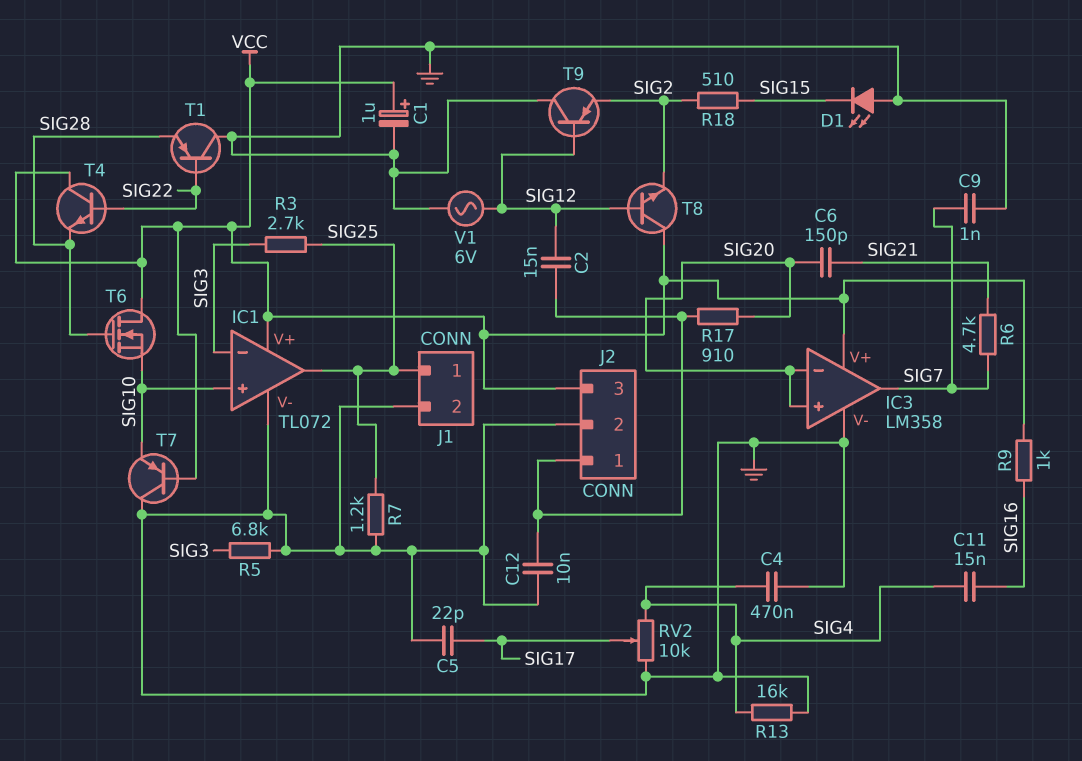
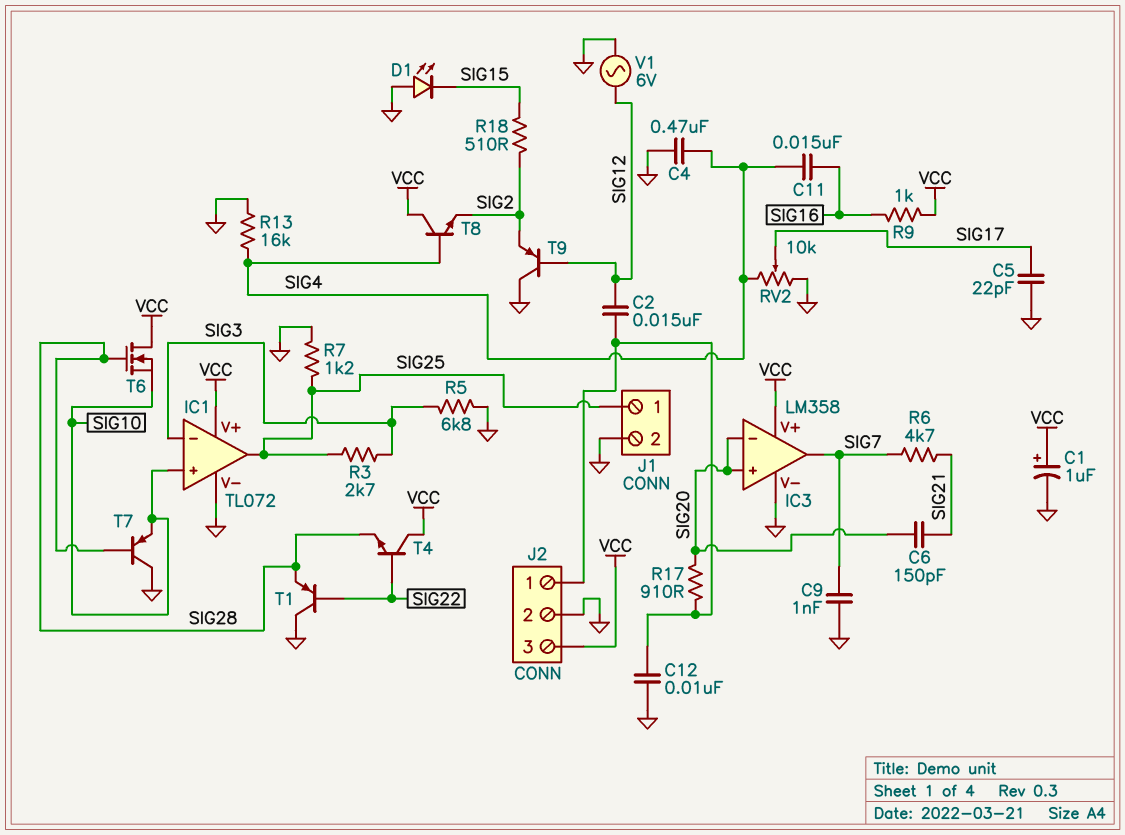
T7: PNP (B VCC, C GND, E SIG10) -> PNP (B SIG28, C GND, E SIG10)
T8: NPN (B SIG12, C VCC, E SIG2) -> NPN (B SIG4, C VCC, E SIG2)

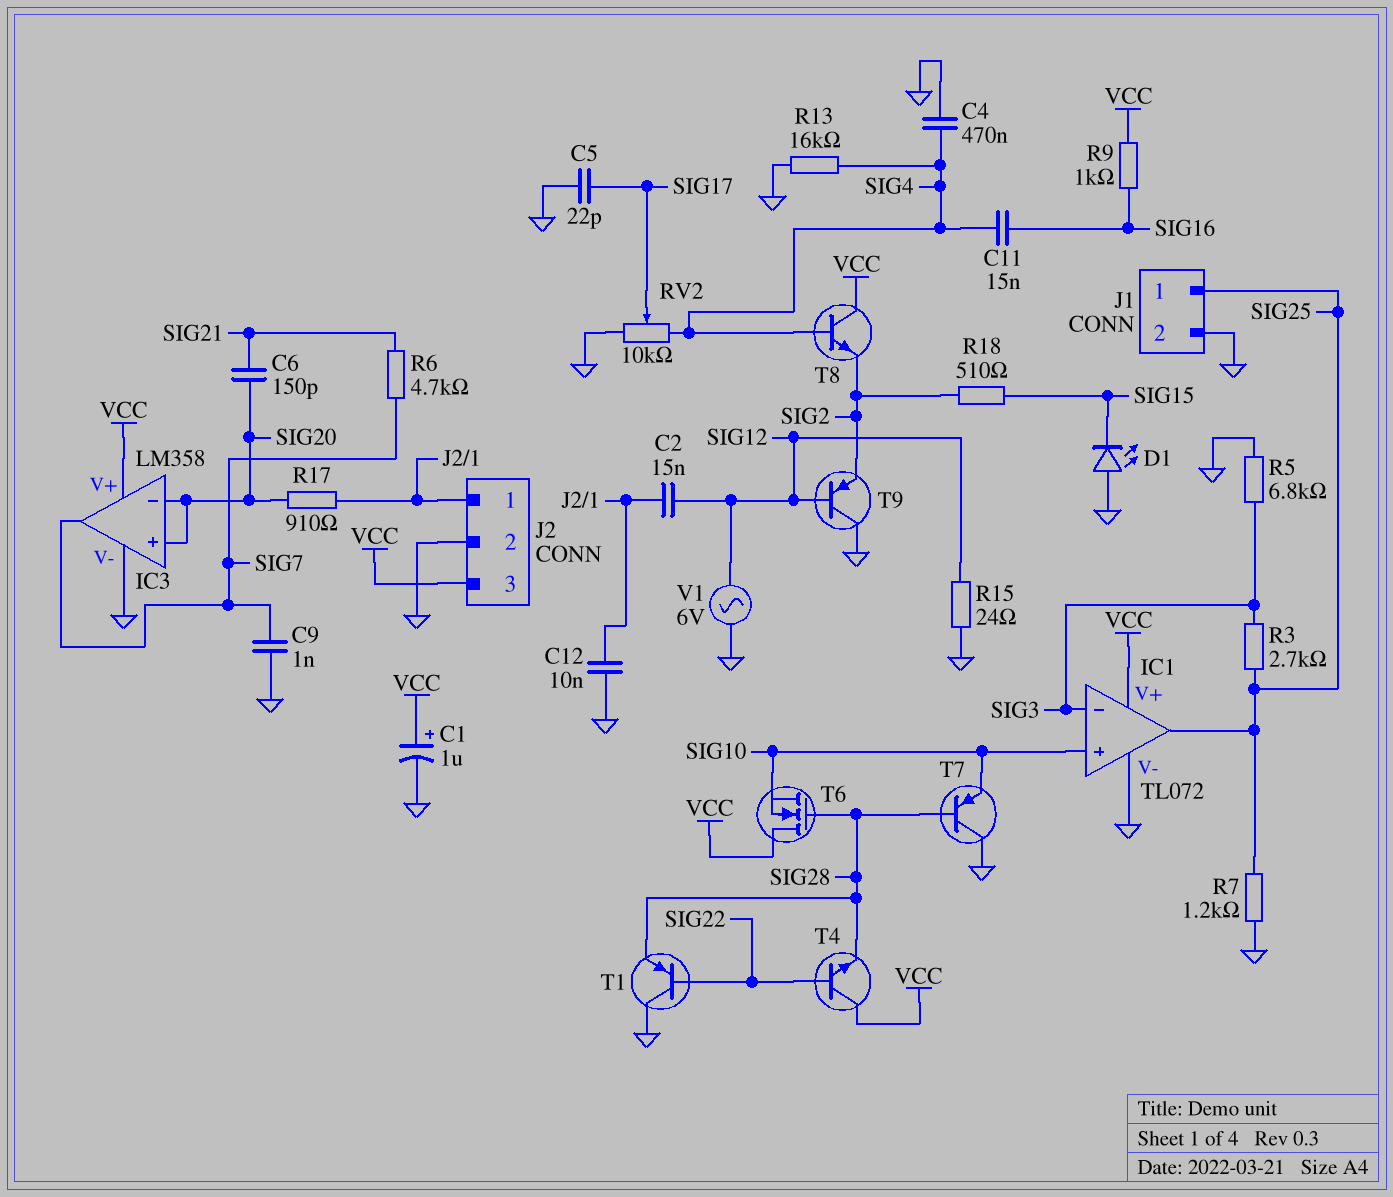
R15: none -> 24 (GND, SIG12)

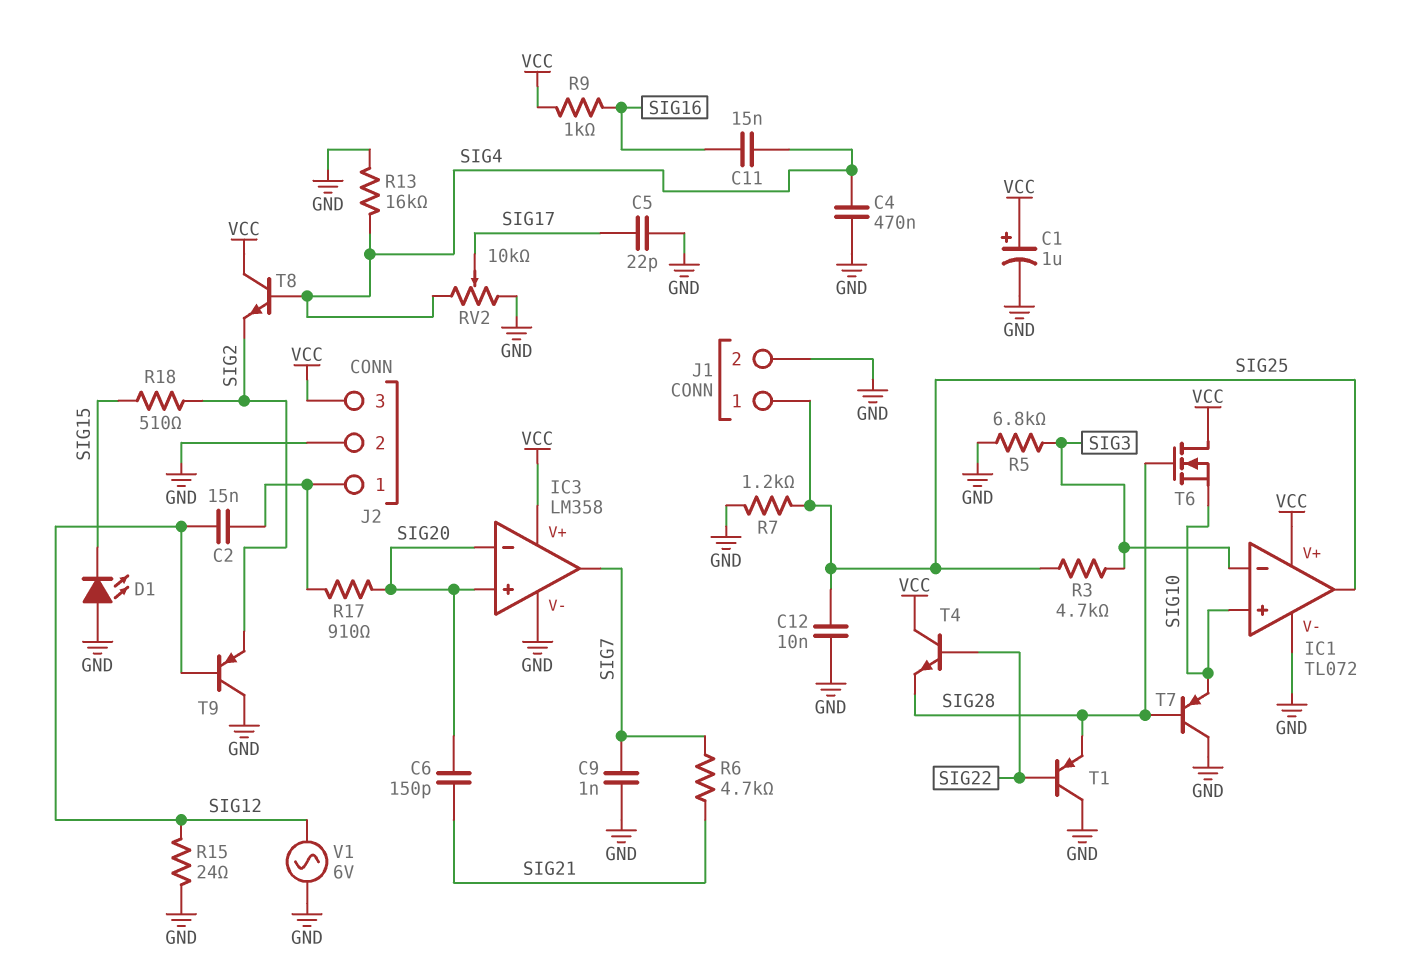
C12: 10nF (GND, J2/1) -> 10nF (GND, SIG25)
R3: 2.7k (SIG3, SIG25) -> 4.7k (SIG3, SIG25)

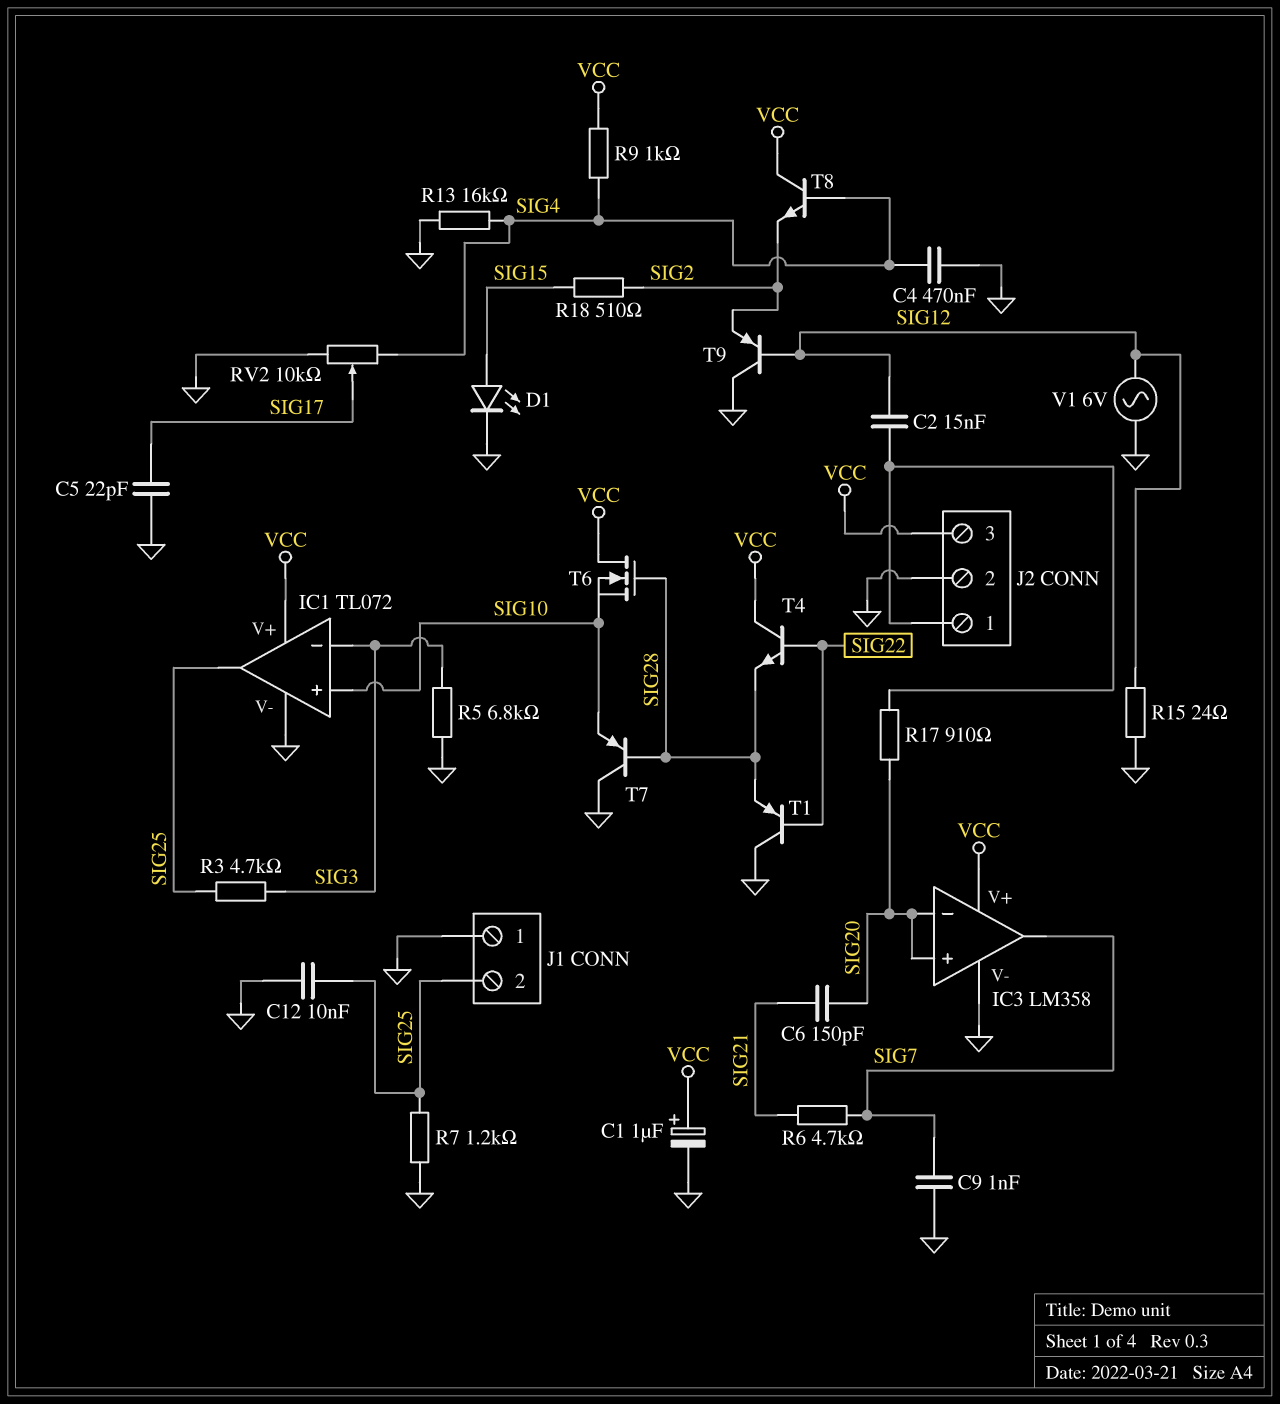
C11: 15nF (SIG4, SIG16) -> none
D1: LED (A GND, K SIG15) -> LED (A SIG15, K GND)
J1 pin 1: SIG25 -> GND
J1 pin 2: GND -> SIG25
R9: 1k (SIG16, VCC) -> 1k (SIG4, VCC)

